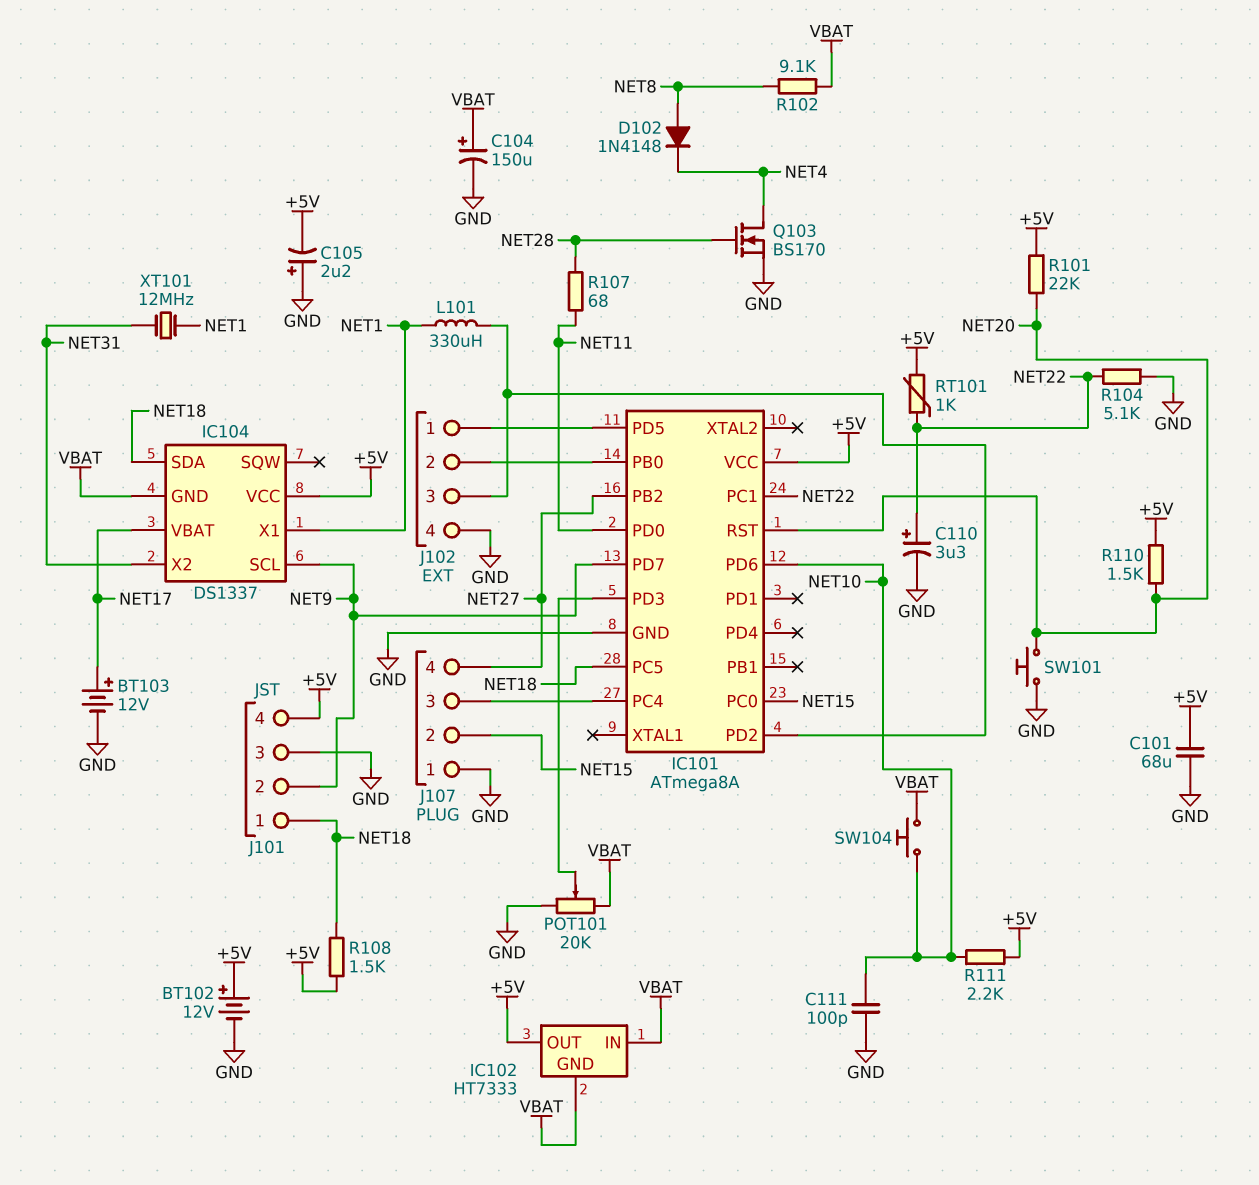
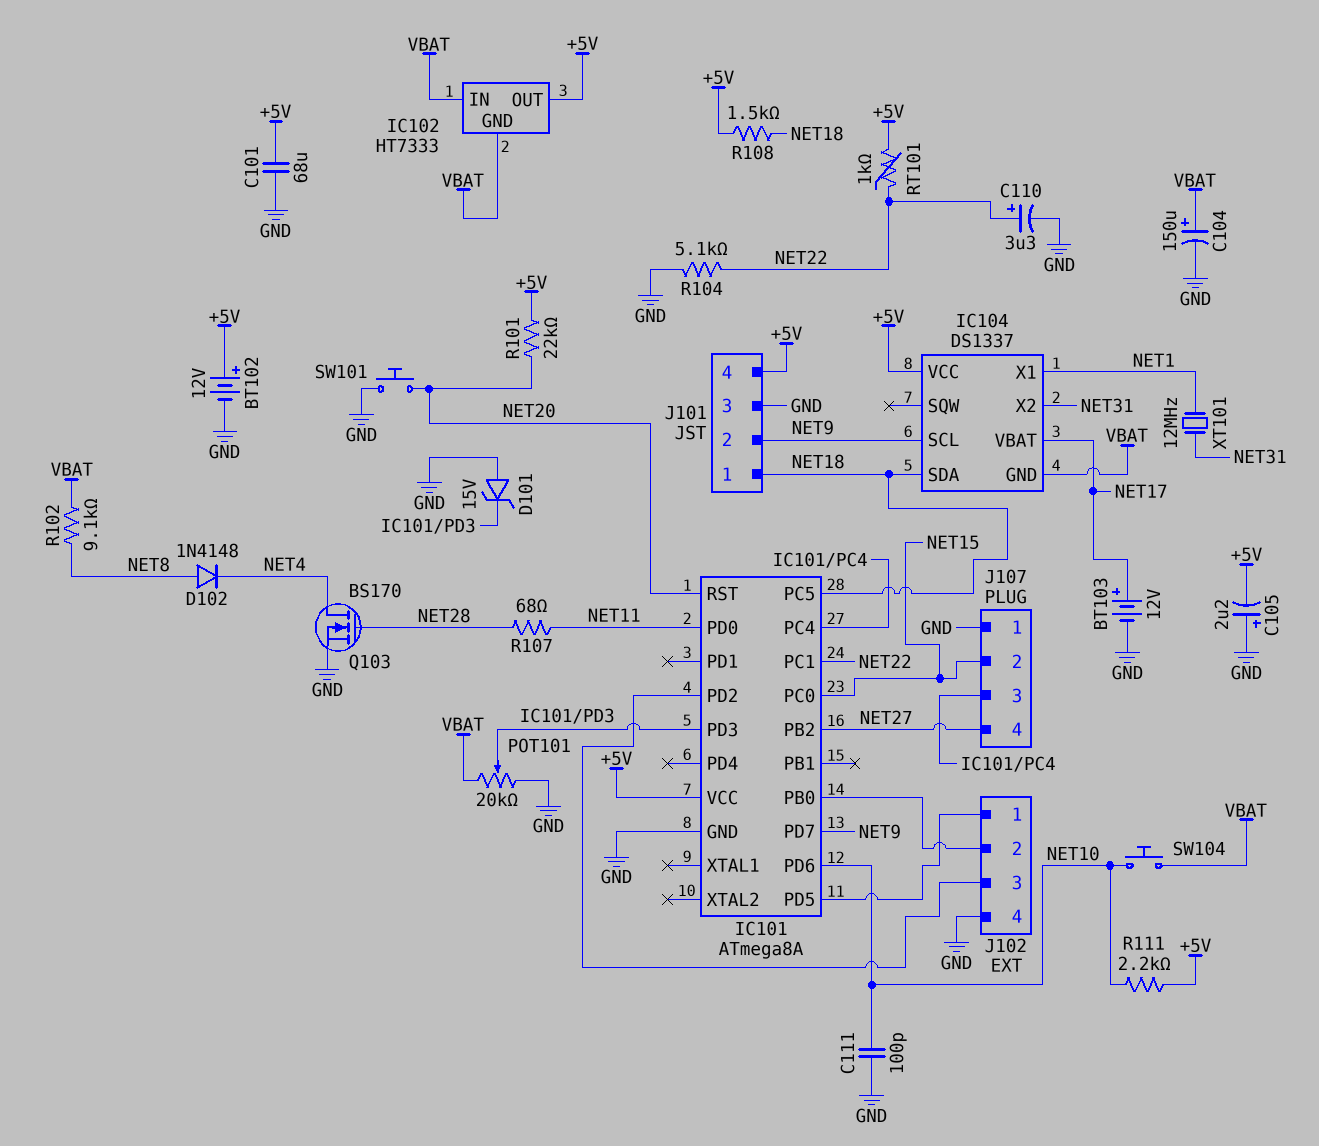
D101: none -> zener 15V (A GND, K IC101/PD3)
L101: 330uH (IC101/PD2, NET1) -> none
R110: 1.5k (+5V, NET20) -> none

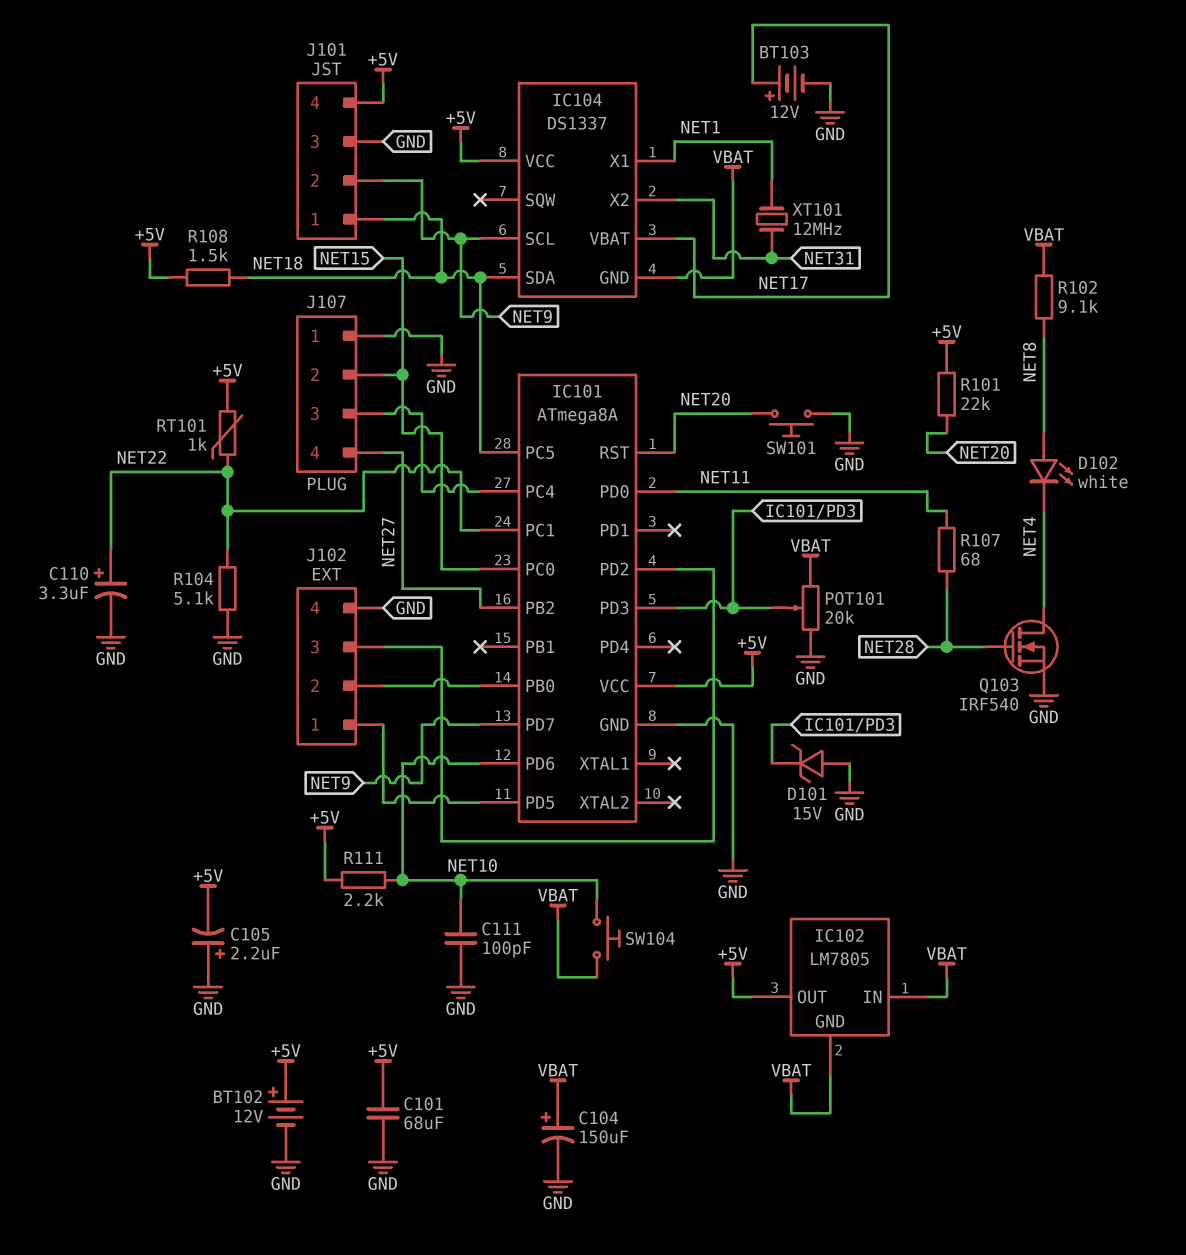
D102: diode 1N4148 (A NET8, K NET4) -> LED white (A NET8, K NET4)
IC102: HT7333 -> LM7805
Q103: NMOS BS170 (G NET28, D NET4, S GND) -> NMOS IRF540 (G NET28, D NET4, S GND)

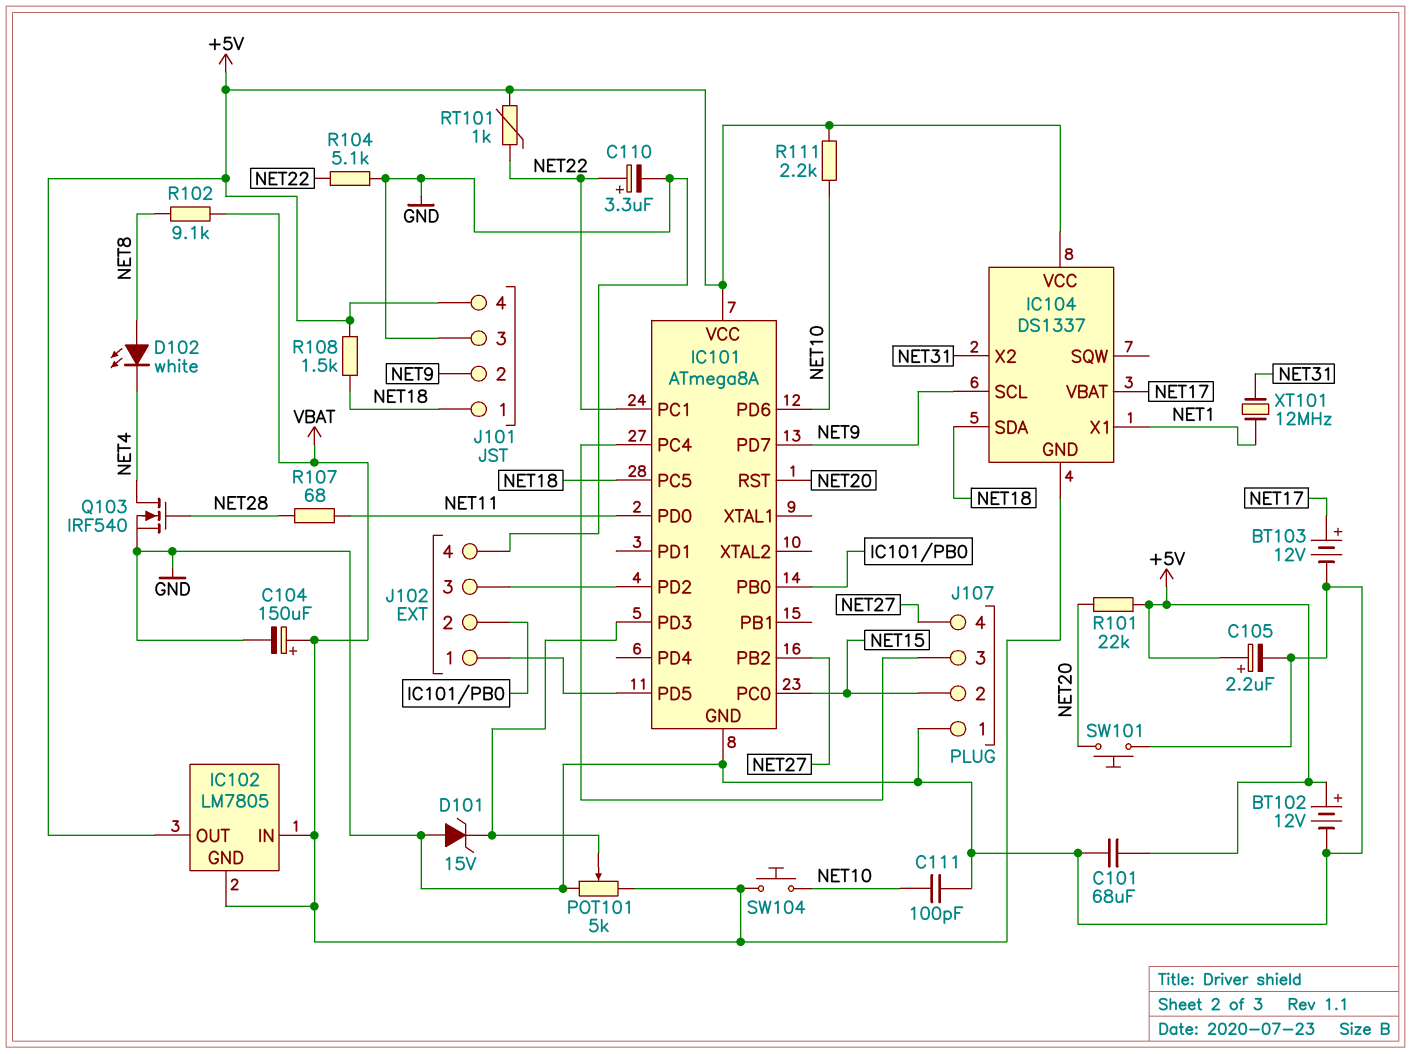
C105: 2.2uF (plus GND, minus +5V) -> 2.2uF (plus +5V, minus GND)
POT101: 20k (GND, VBAT, wiper IC101/PD3) -> 5k (GND, VBAT, wiper IC101/PD3)

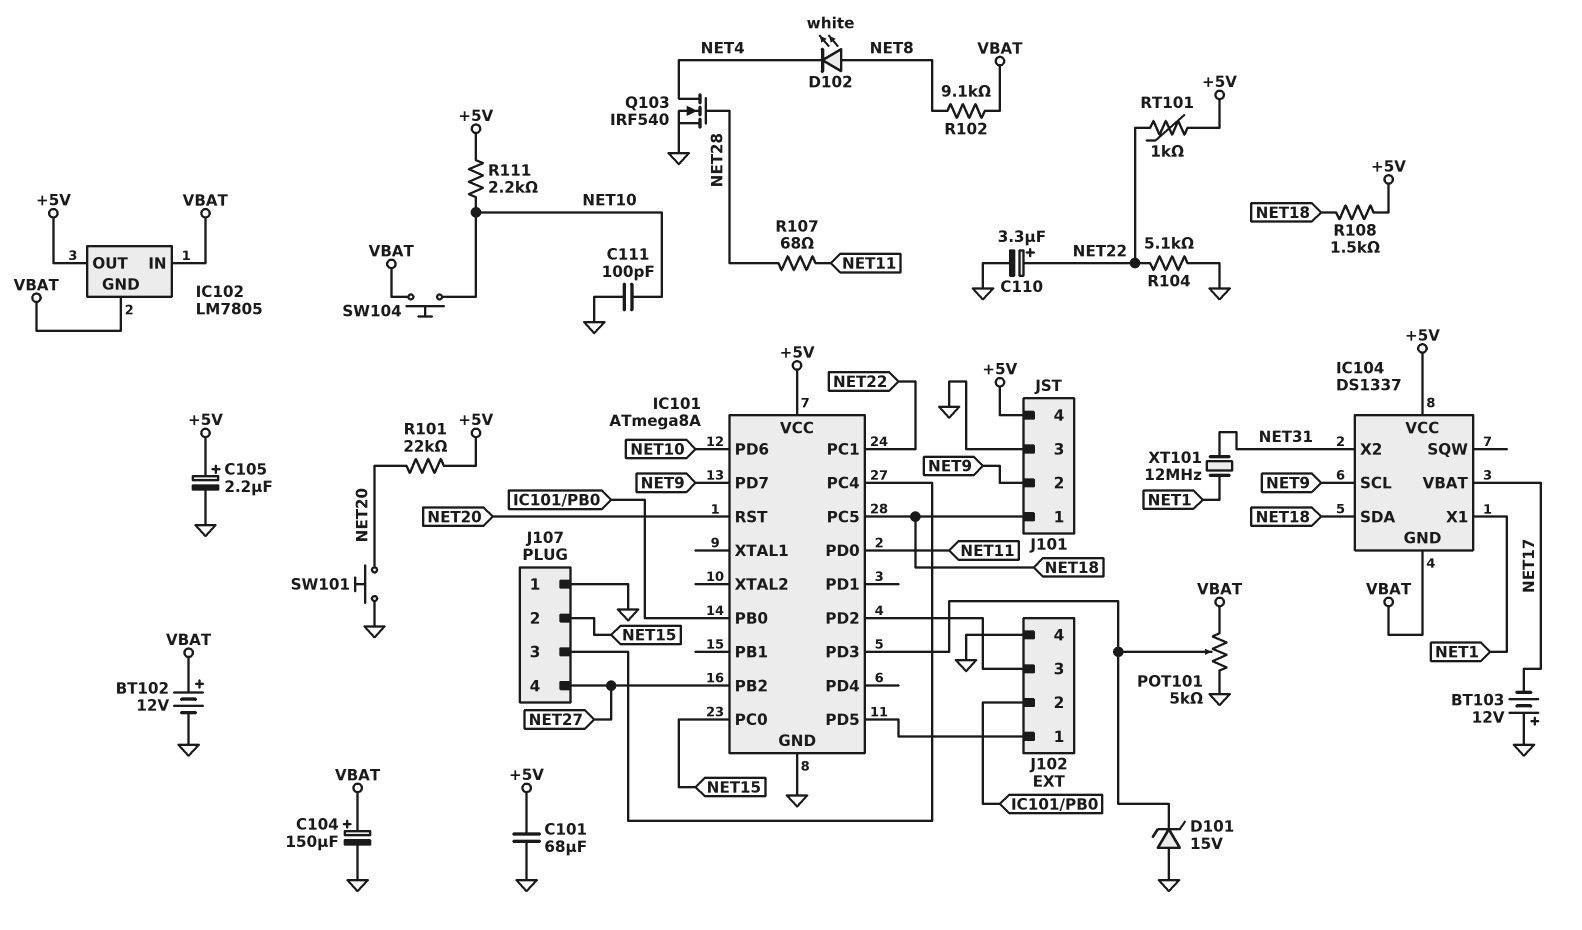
BT102: 12V (plus +5V, minus GND) -> 12V (plus VBAT, minus GND)
BT103: 12V (plus NET17, minus GND) -> 12V (plus GND, minus NET17)

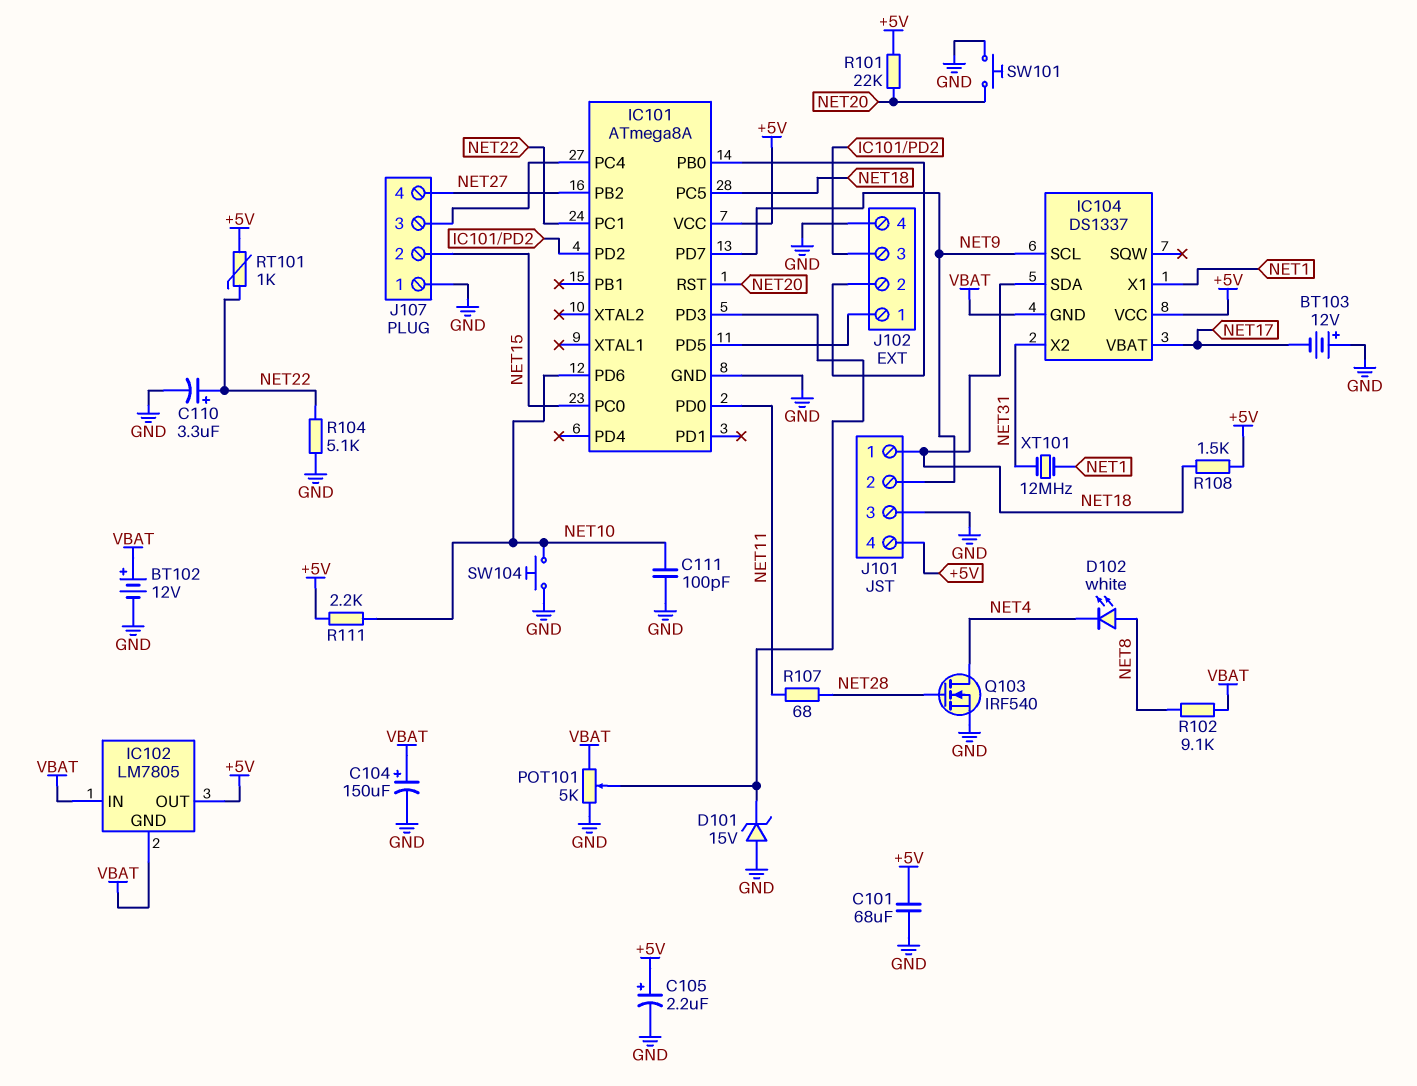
SW104: button (NET10, VBAT) -> button (GND, NET10)

